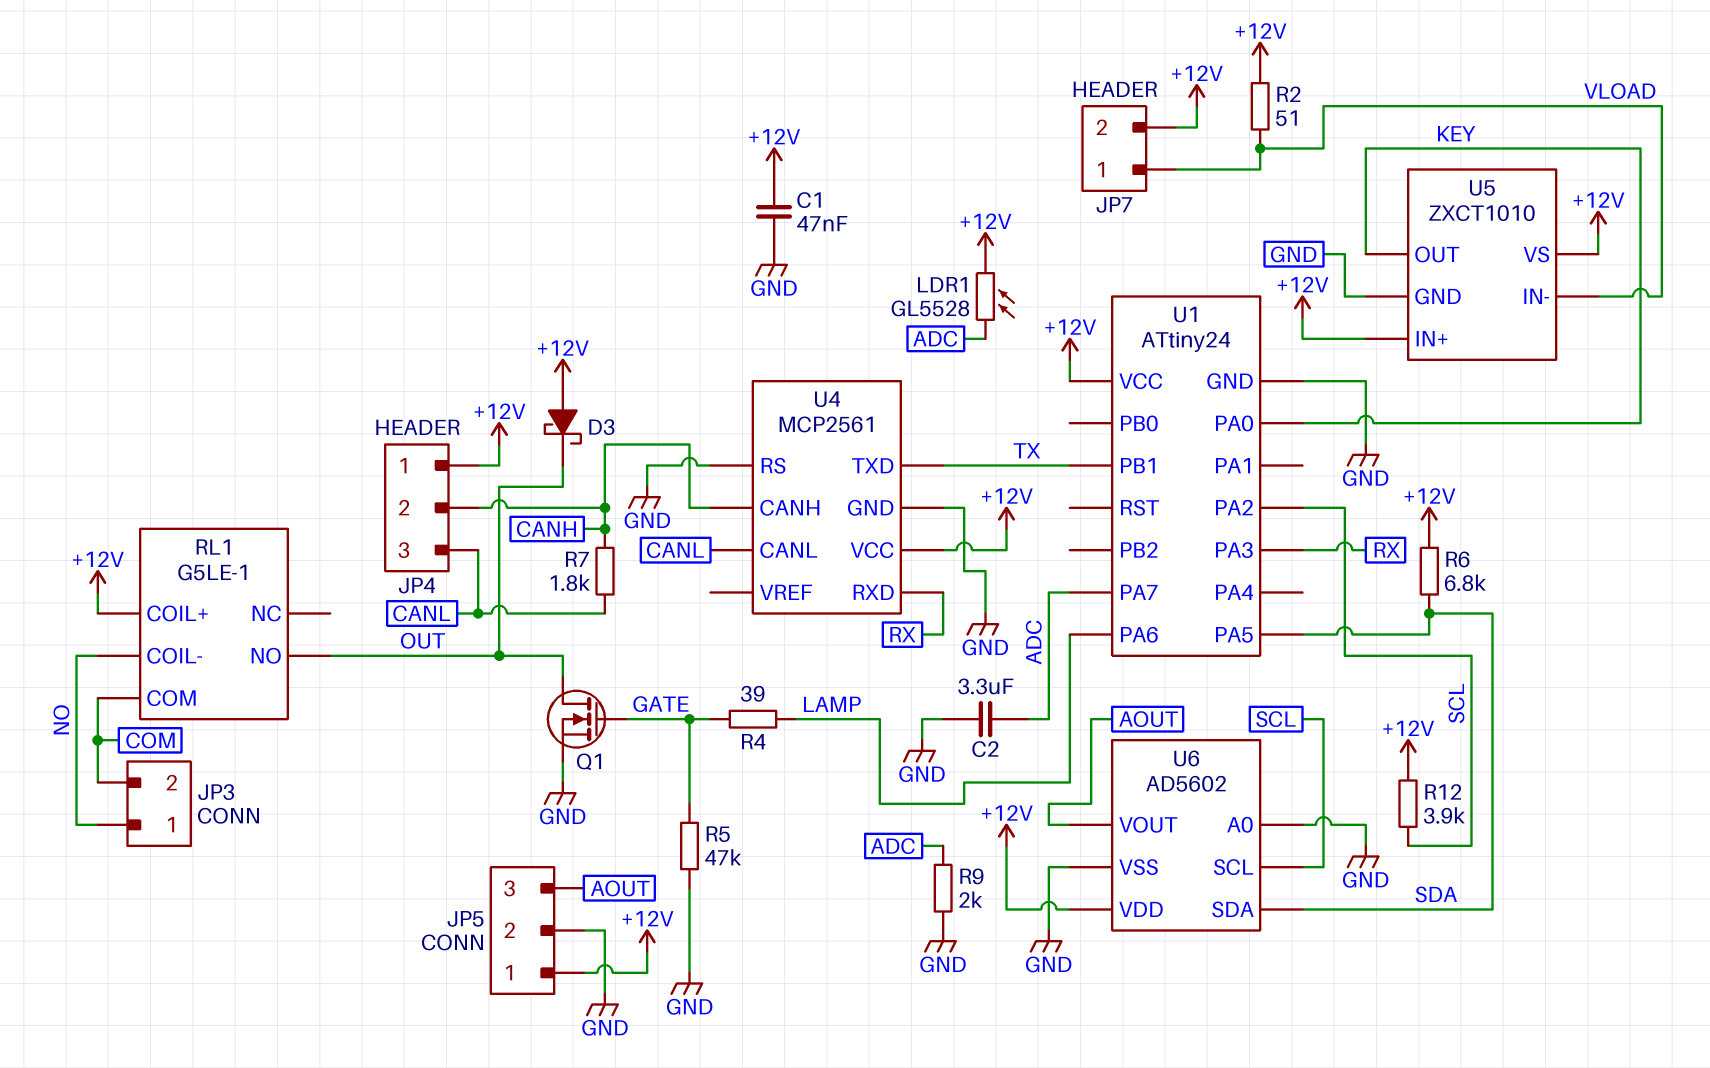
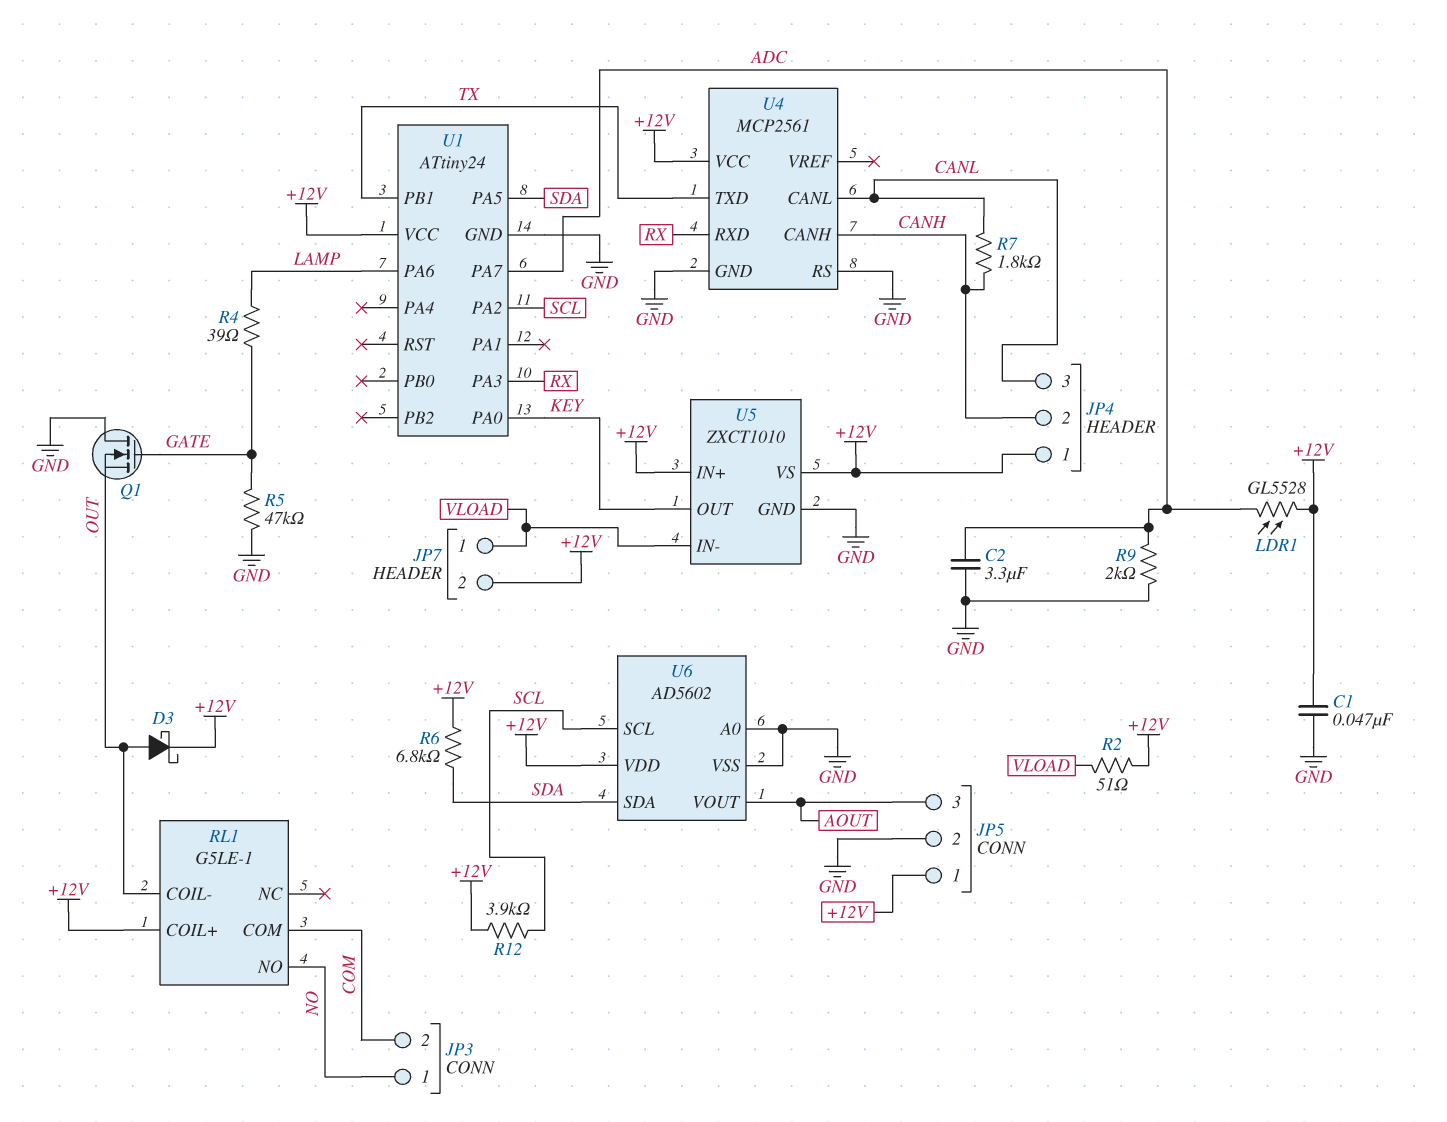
D3: schottky (A +12V, K OUT) -> schottky (A OUT, K +12V)
Q1: NMOS (G GATE, D OUT, S GND) -> NMOS (G GATE, D GND, S OUT)
RL1 pin COIL-: NO -> OUT
RL1 pin NO: OUT -> NO

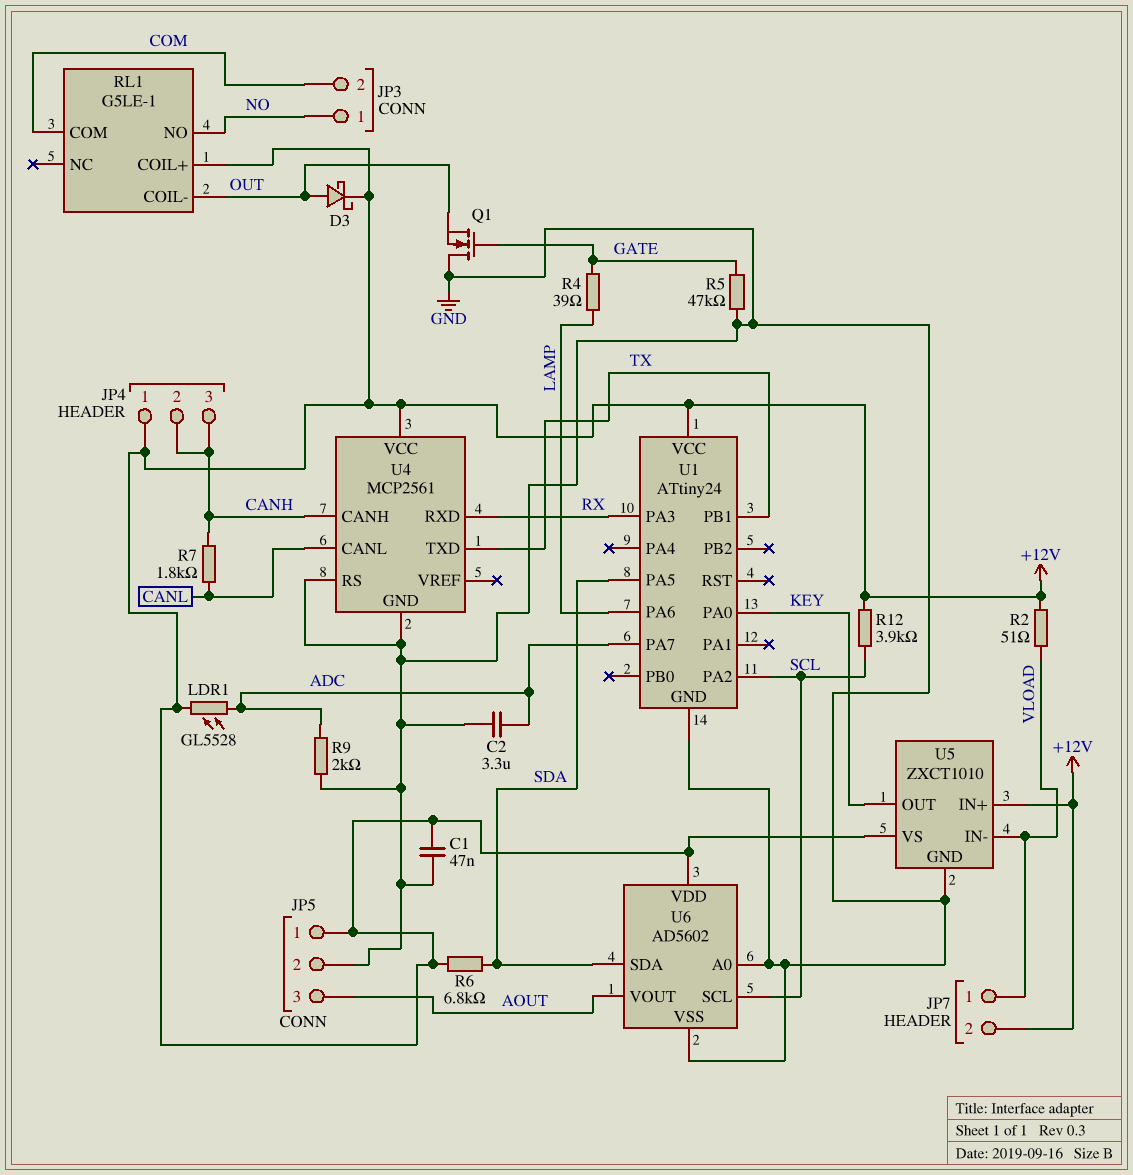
JP4 pin 3: CANL -> CANH

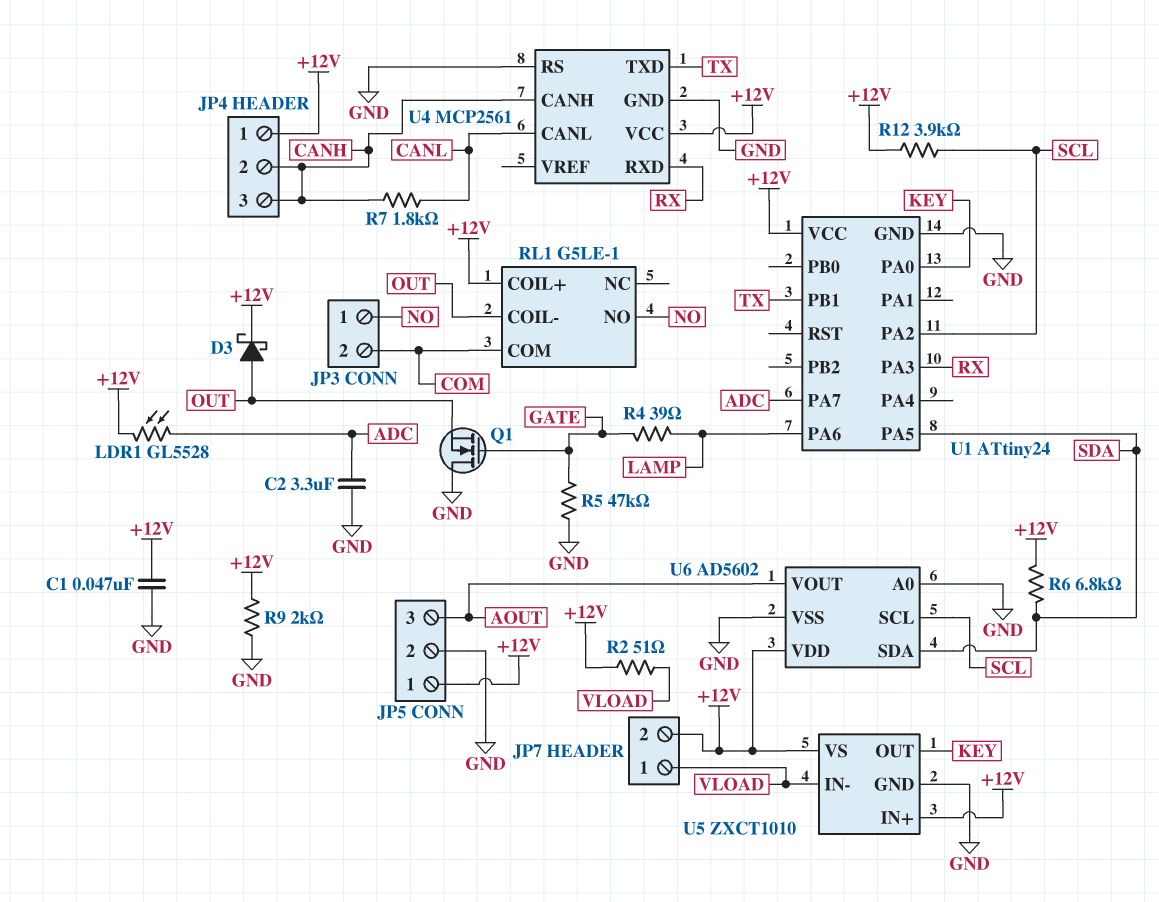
R9: 2k (ADC, GND) -> 2k (+12V, GND)

